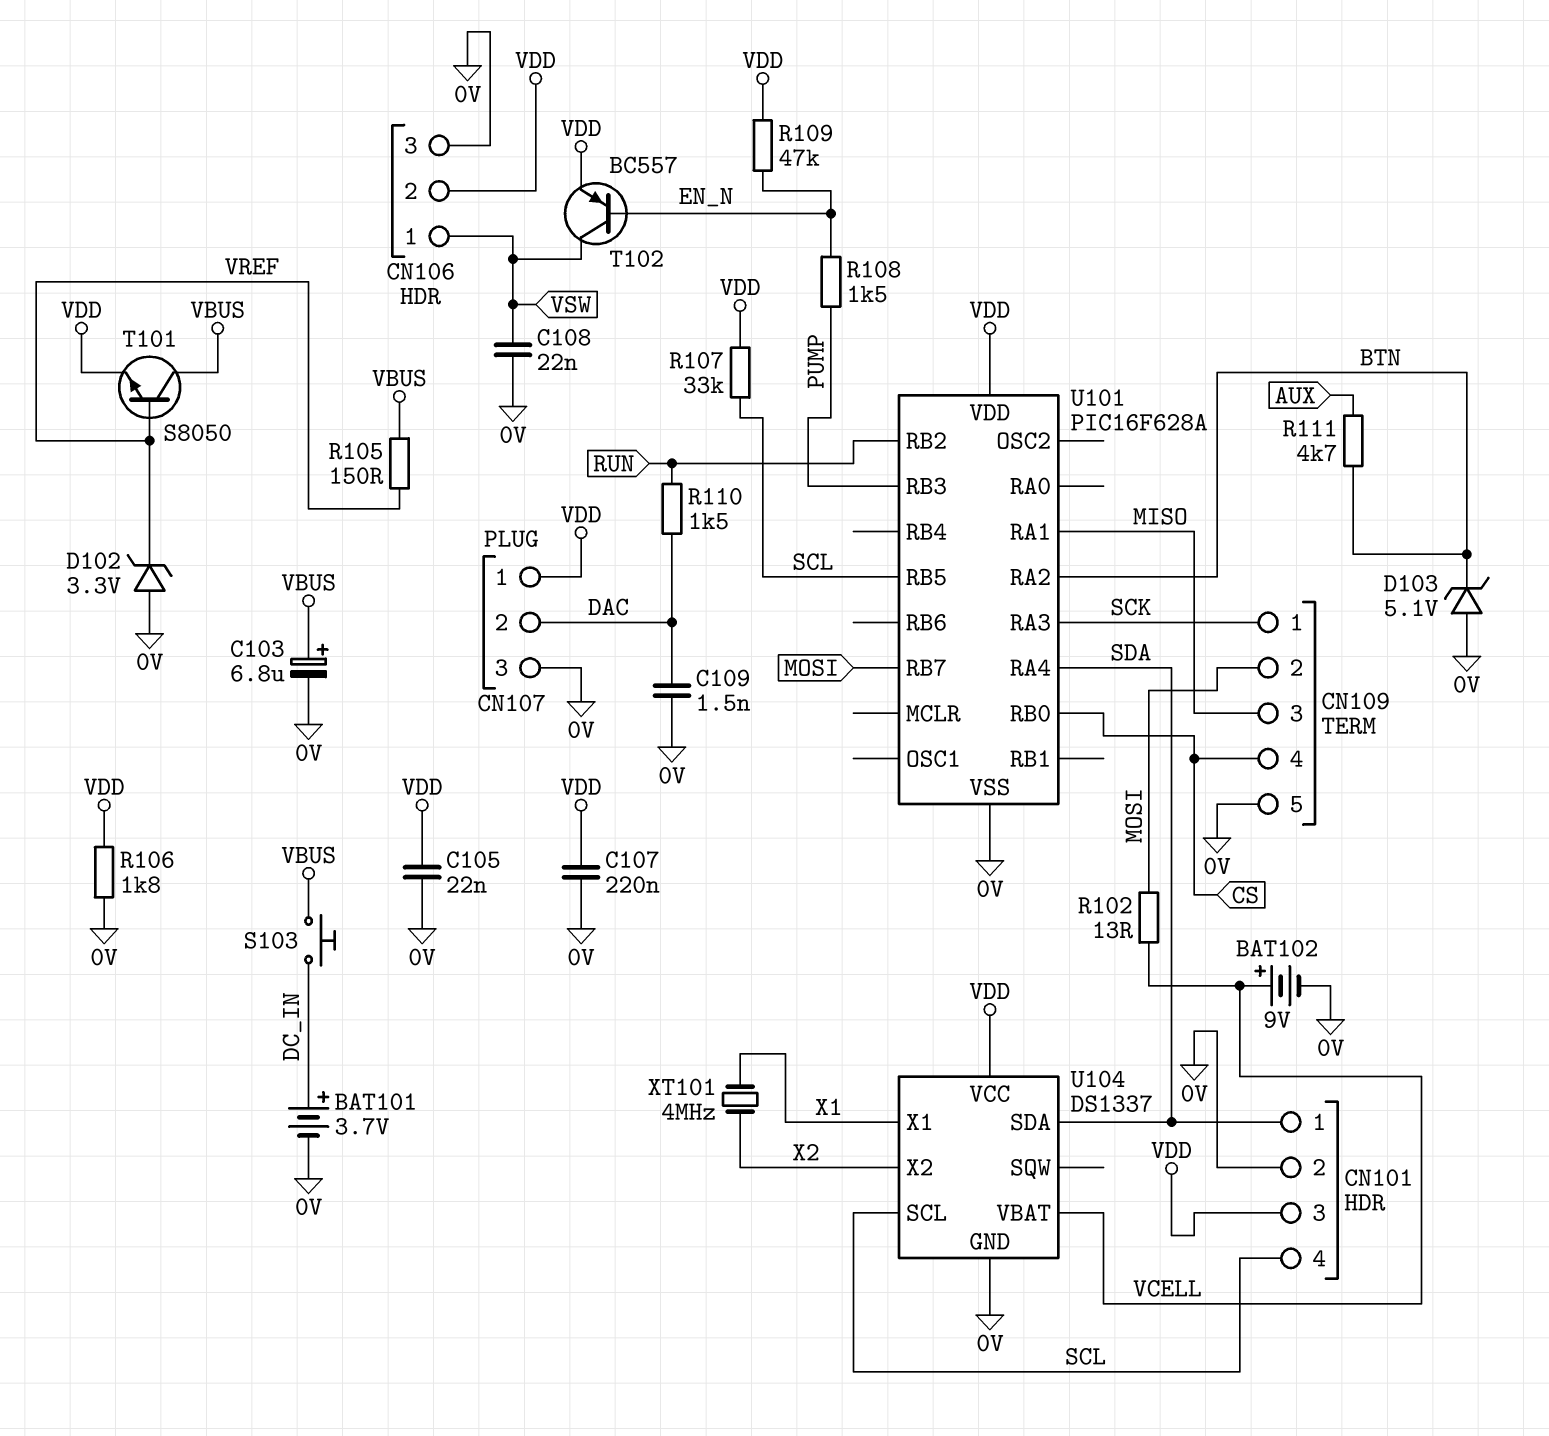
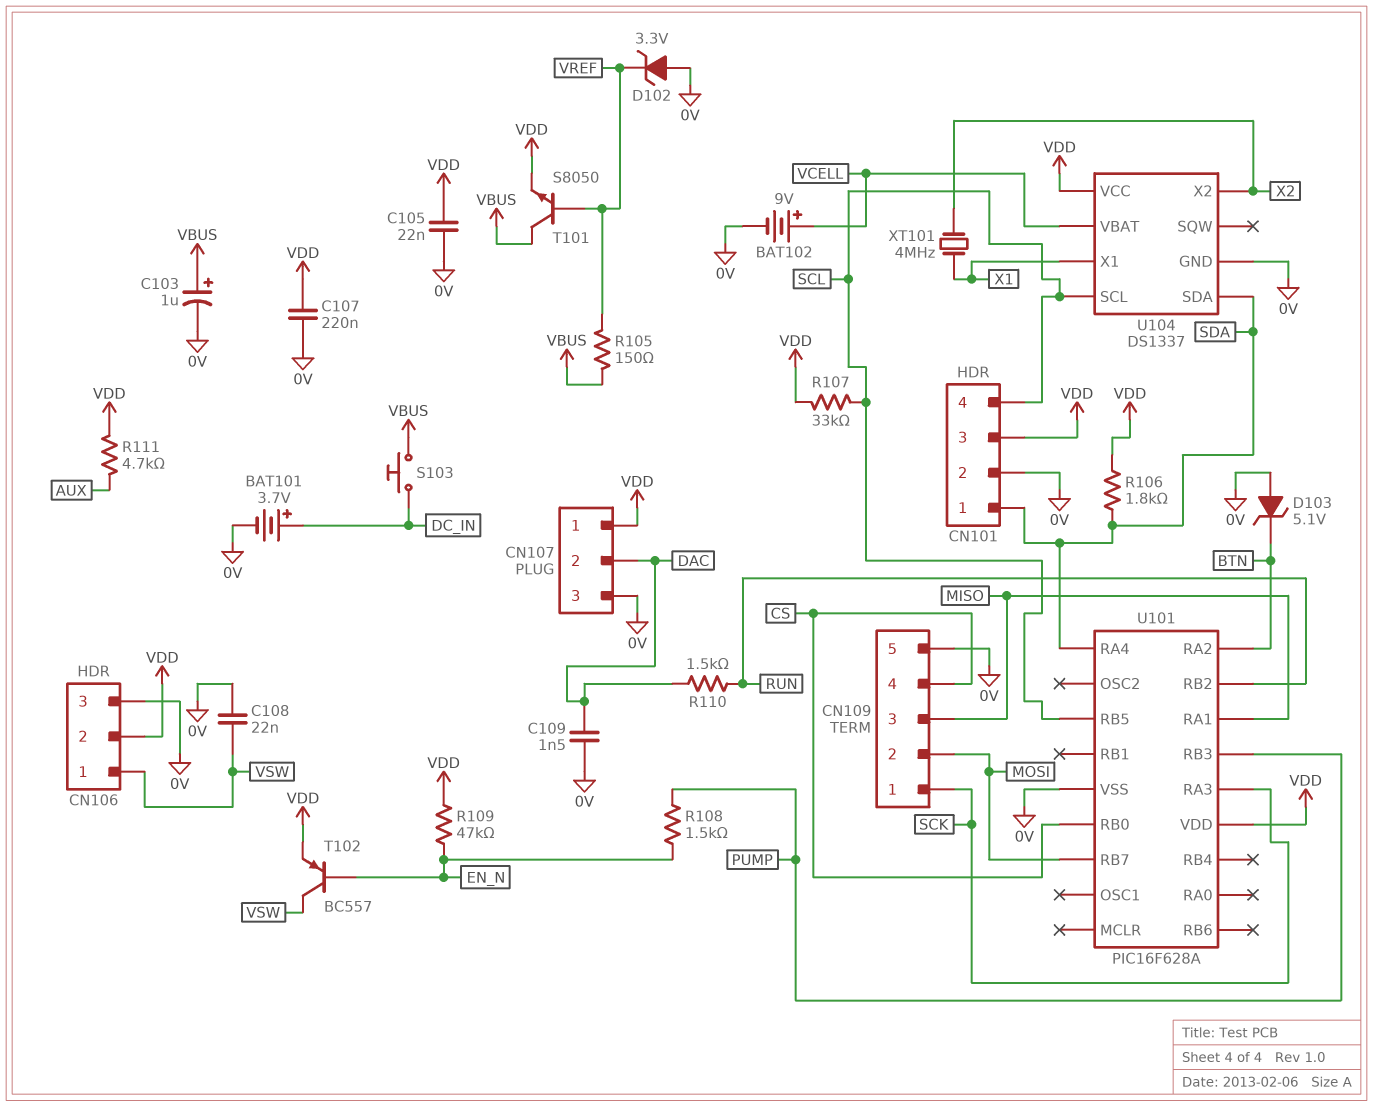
C103: 6.8uF (plus VBUS, minus 0V) -> 1uF (plus VBUS, minus 0V)
R102: 13 (MOSI, VCELL) -> none
R106: 1.8k (0V, VDD) -> 1.8k (SDA, VDD)
R111: 4.7k (AUX, BTN) -> 4.7k (AUX, VDD)

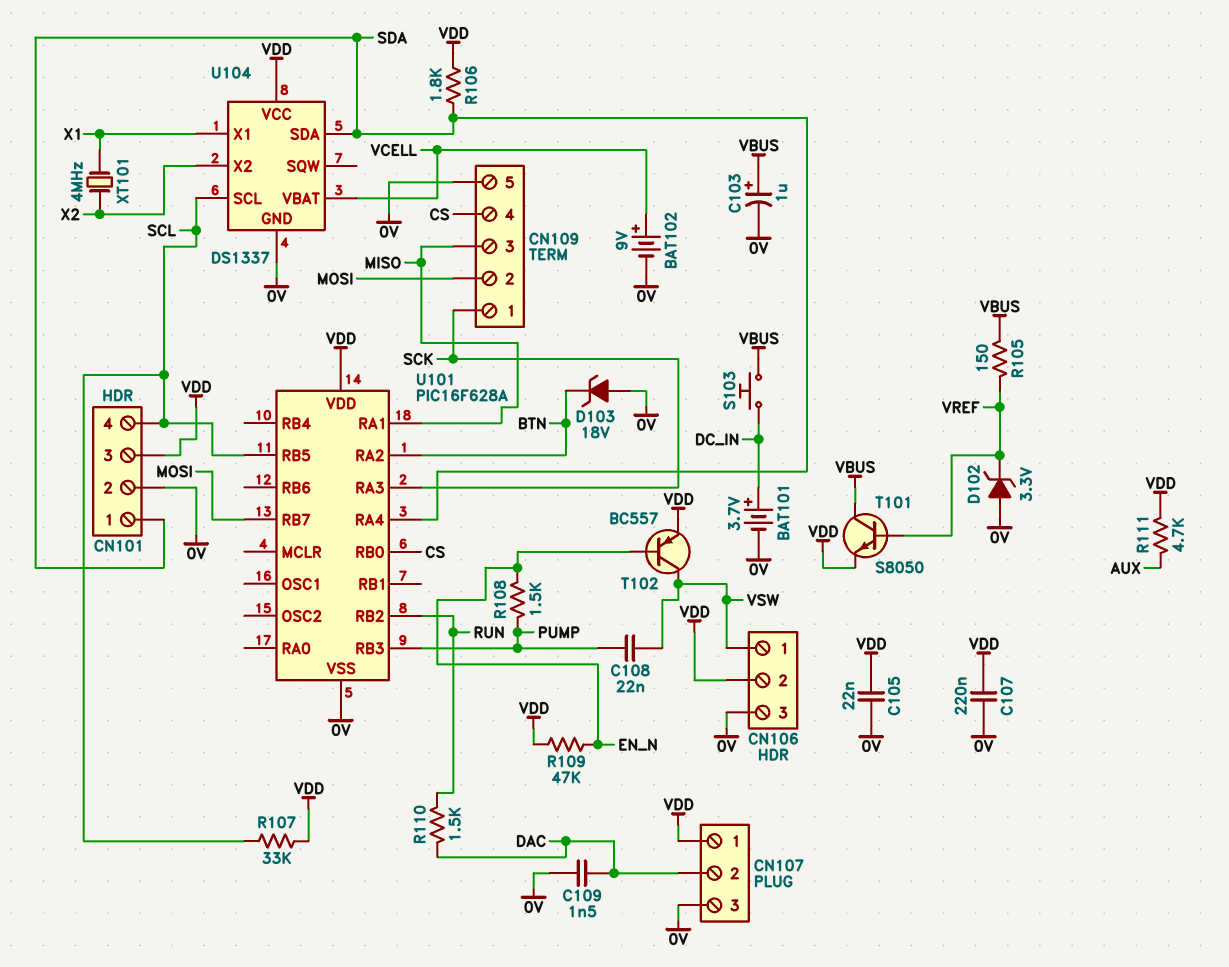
C108: 22nF (0V, VSW) -> 22nF (PUMP, VSW)
D103: zener 5.1V (A 0V, K BTN) -> zener 18V (A 0V, K BTN)

